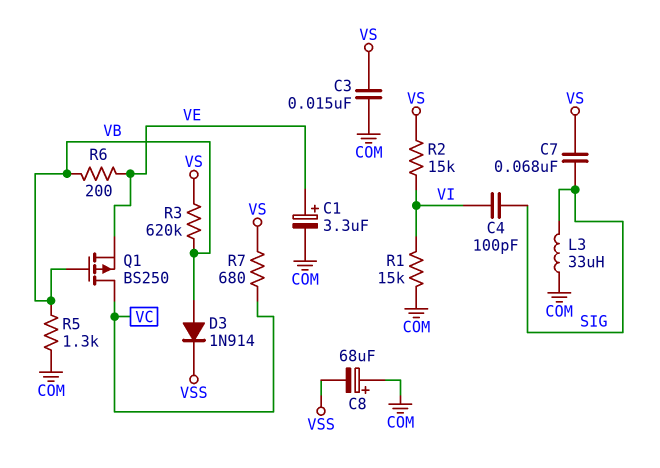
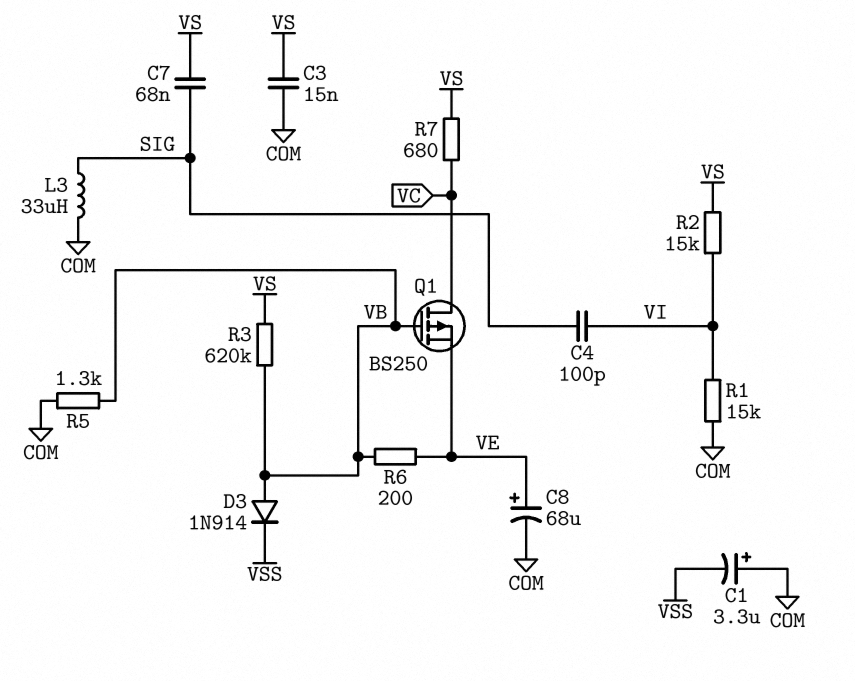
C1: 3.3uF (plus VE, minus COM) -> 3.3uF (plus COM, minus VSS)
C8: 68uF (plus COM, minus VSS) -> 68uF (plus VE, minus COM)

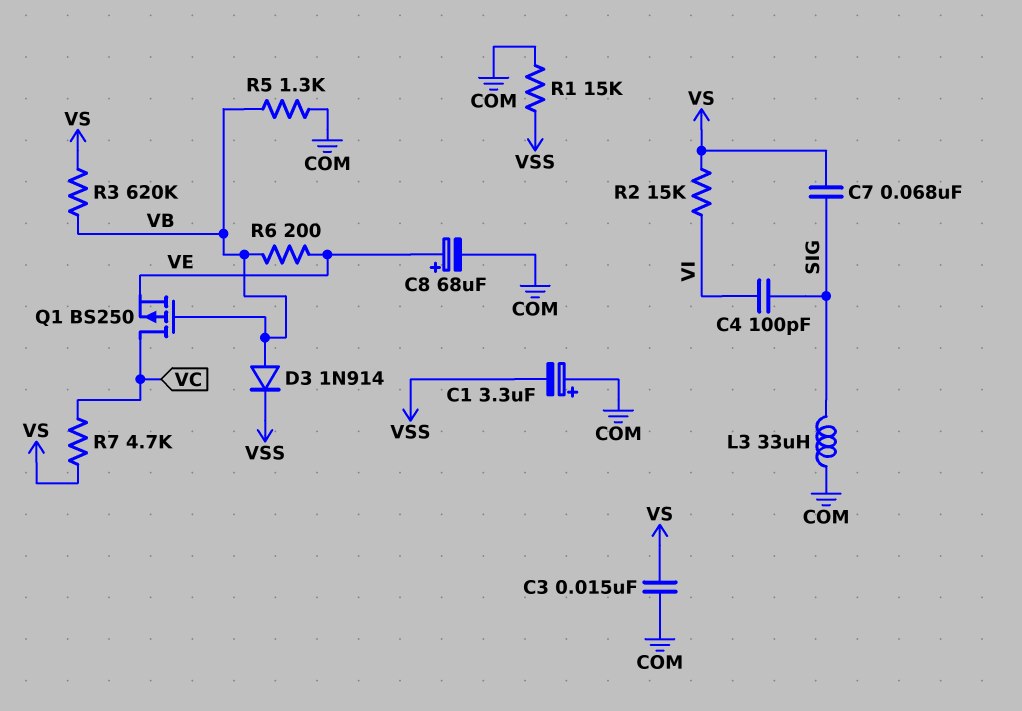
R1: 15k (COM, VI) -> 15k (COM, VSS)
R7: 680 (VC, VS) -> 4.7k (VC, VS)

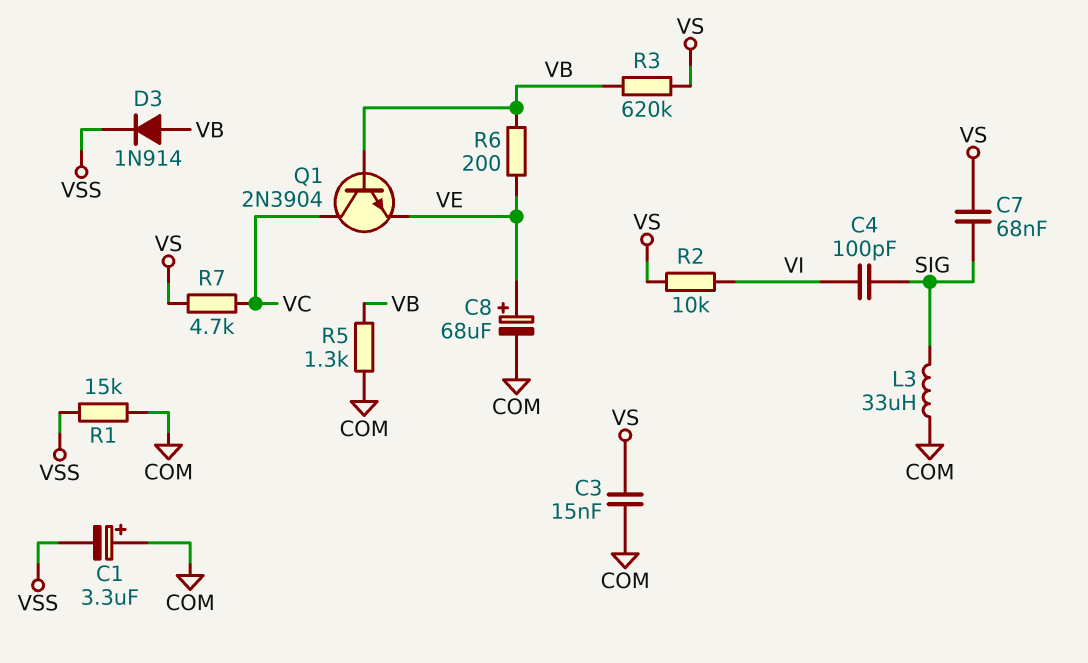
Q1: PMOS BS250 (G VB, D VC, S VE) -> NPN 2N3904 (B VB, C VC, E VE)
R2: 15k (VI, VS) -> 10k (VI, VS)

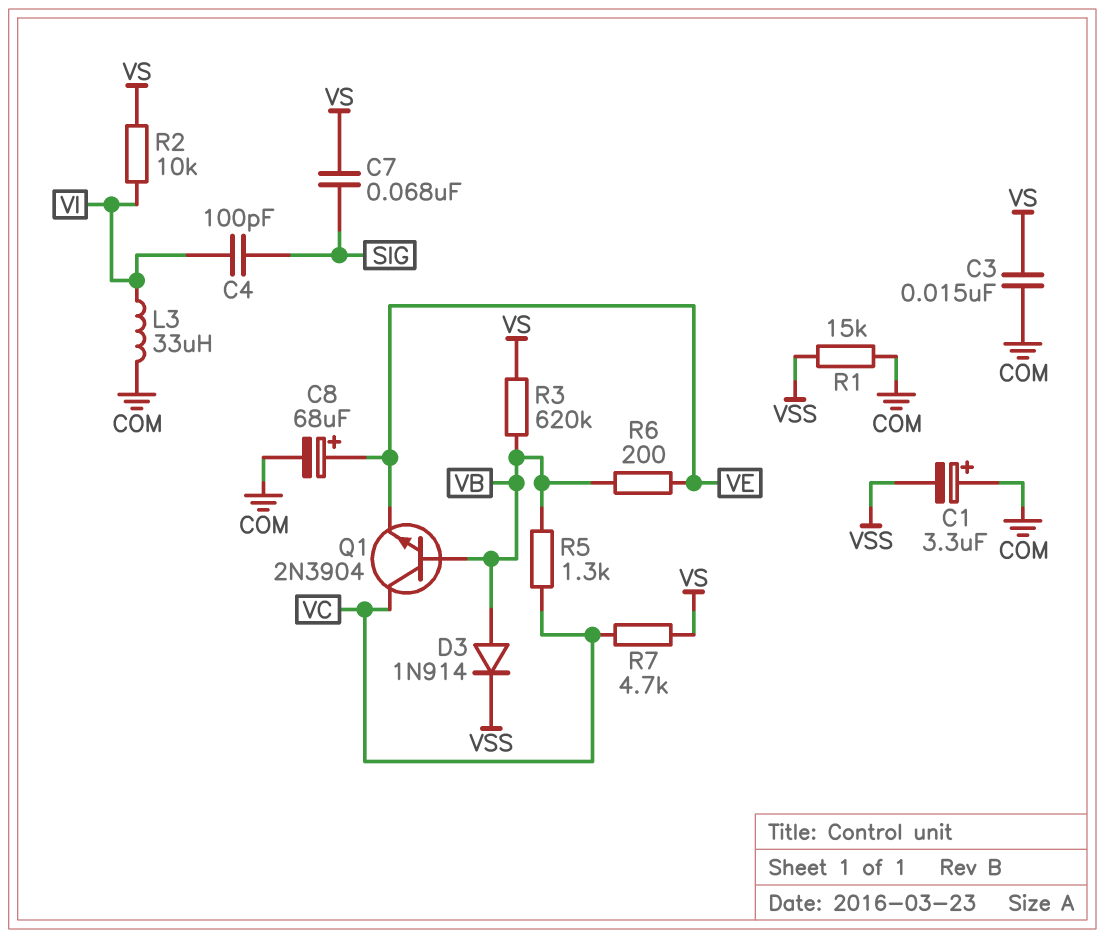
L3: 33uH (COM, SIG) -> 33uH (COM, VI)
R5: 1.3k (COM, VB) -> 1.3k (VB, VC)

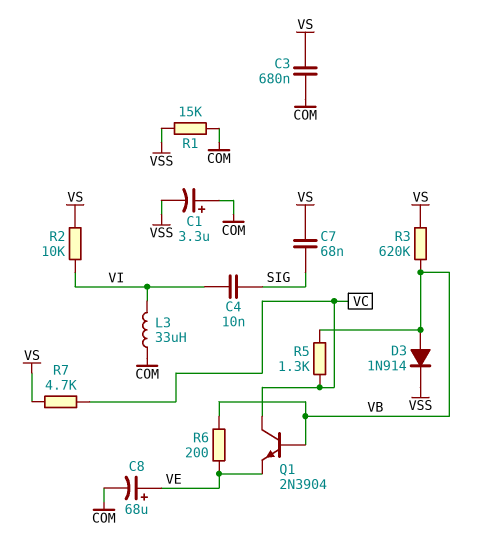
C3: 15nF (COM, VS) -> 680nF (COM, VS)
C4: 100pF (SIG, VI) -> 10nF (SIG, VI)

